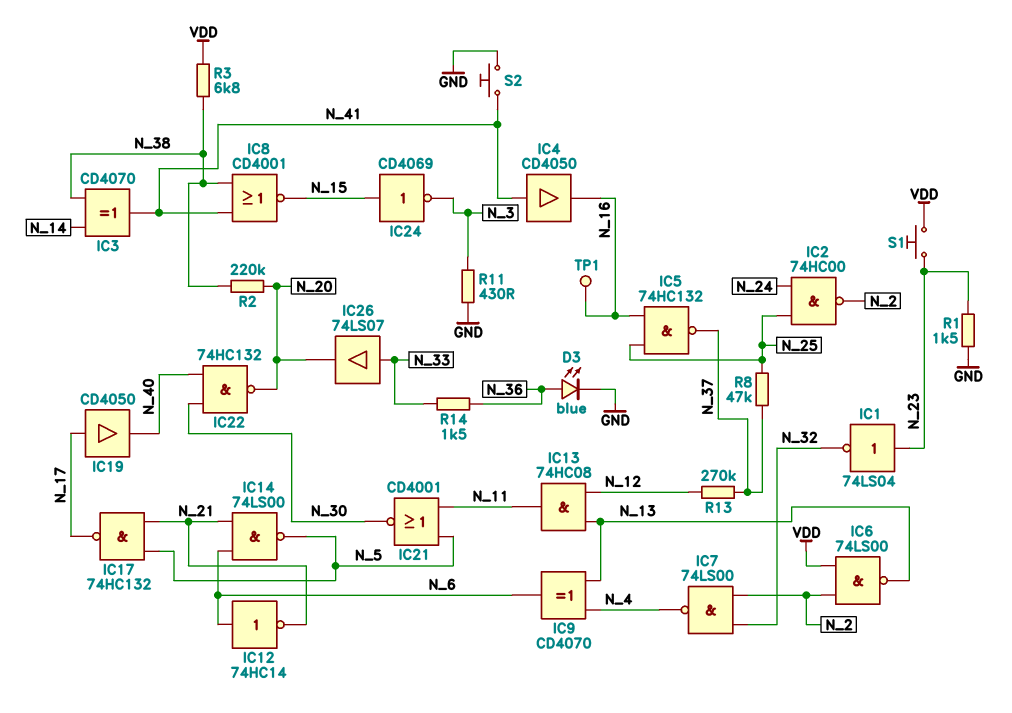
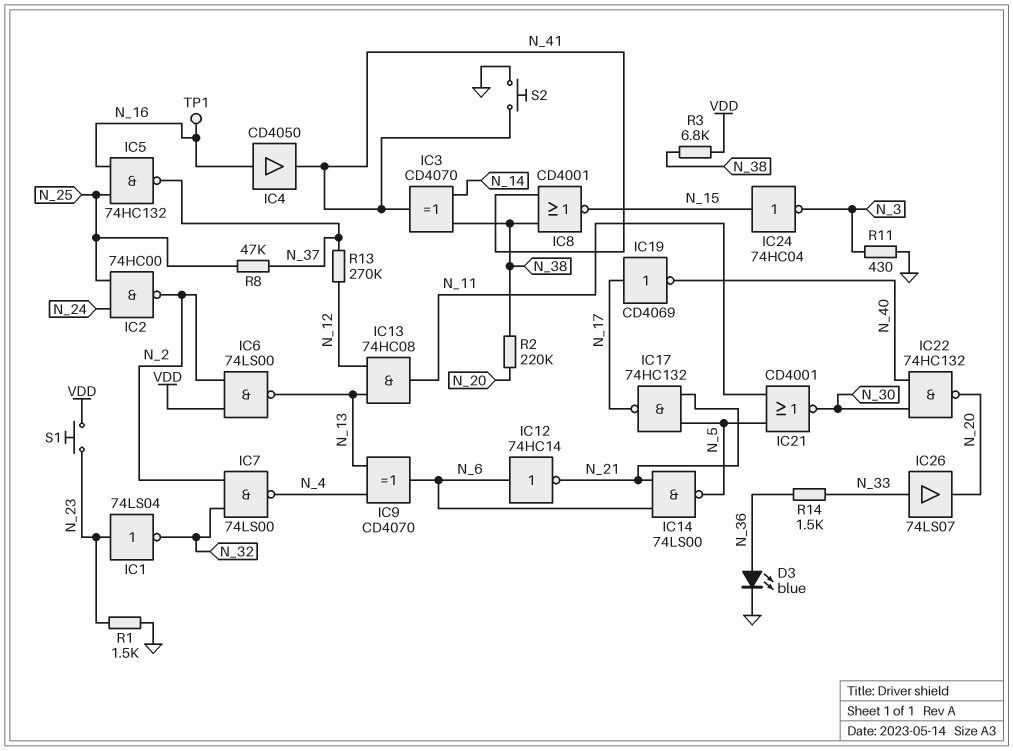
IC4: buffer CD4050 (in N_41, out N_16) -> buffer CD4050 (in N_16, out N_41)
IC19: buffer CD4050 (in N_17, out N_40) -> NOT CD4069 (in N_17, out N_40)
IC24: NOT CD4069 (in N_15, out N_3) -> NOT 74HC04 (in N_15, out N_3)

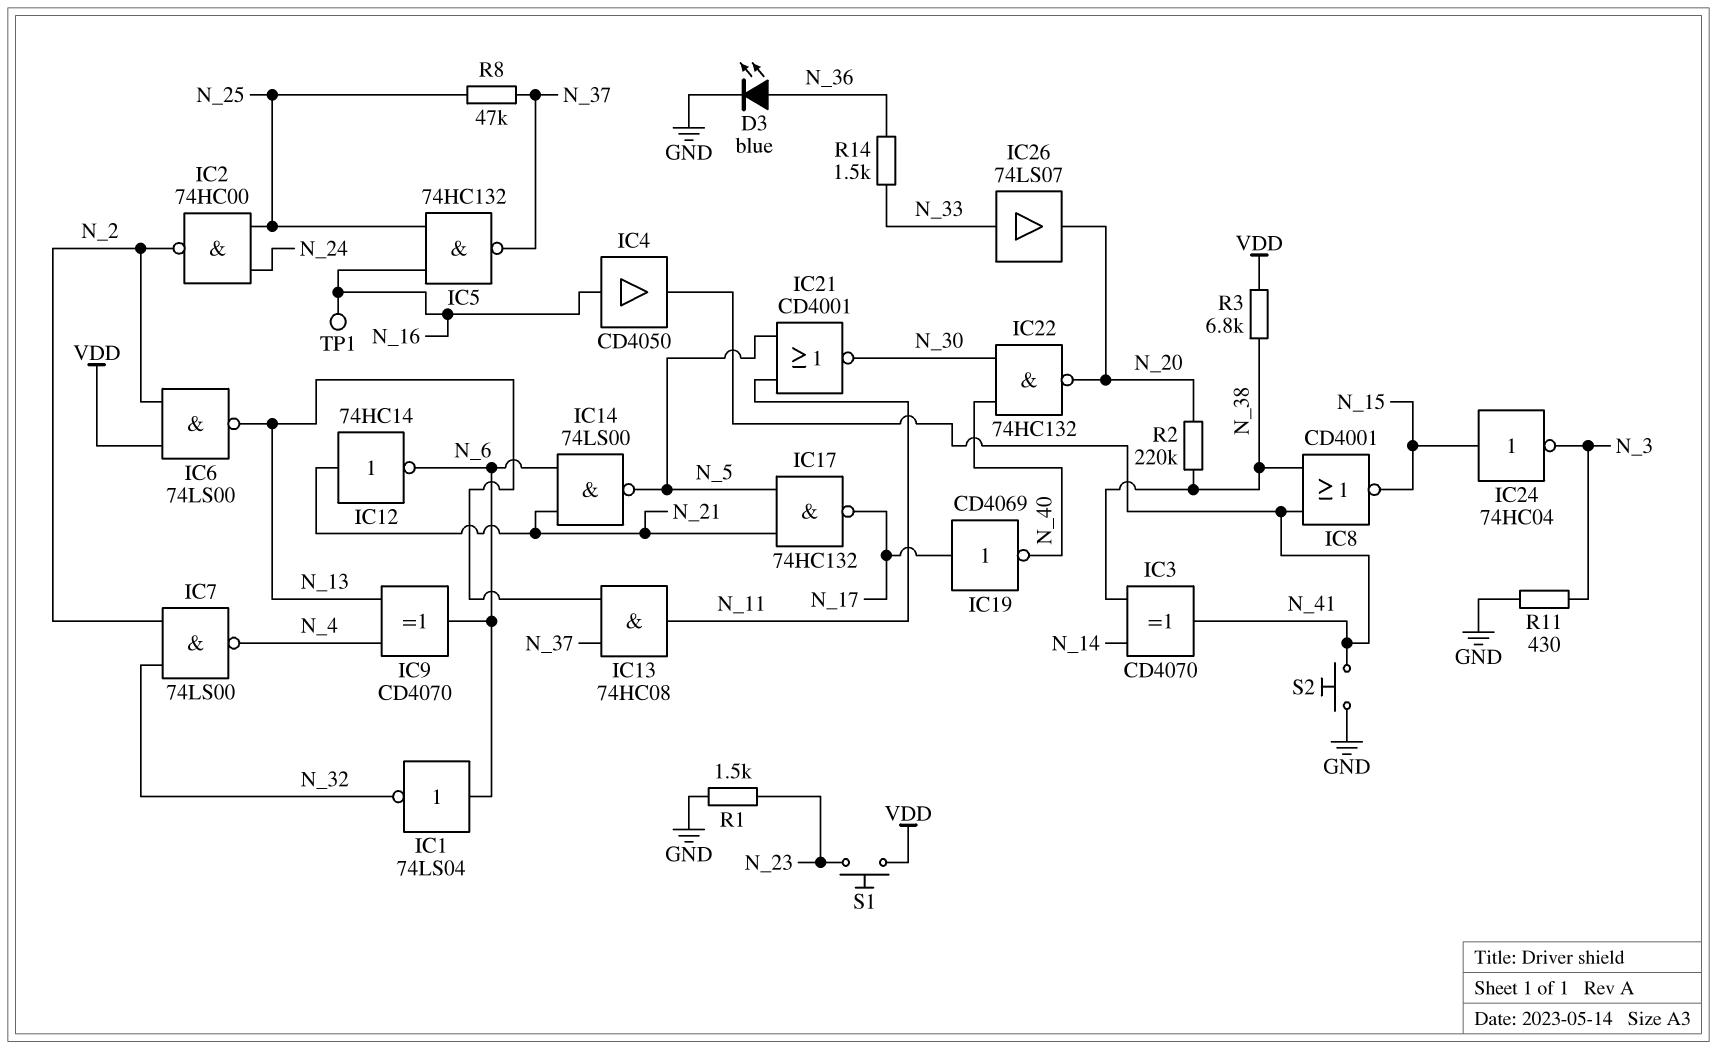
IC1: NOT 74LS04 (in N_23, out N_32) -> NOT 74LS04 (in N_6, out N_32)
IC12: NOT 74HC14 (in N_6, out N_21) -> NOT 74HC14 (in N_21, out N_6)
IC13: AND 74HC08 (in N_12, in N_13, out N_11) -> AND 74HC08 (in N_13, in N_37, out N_11)
R13: 270k (N_12, N_37) -> none

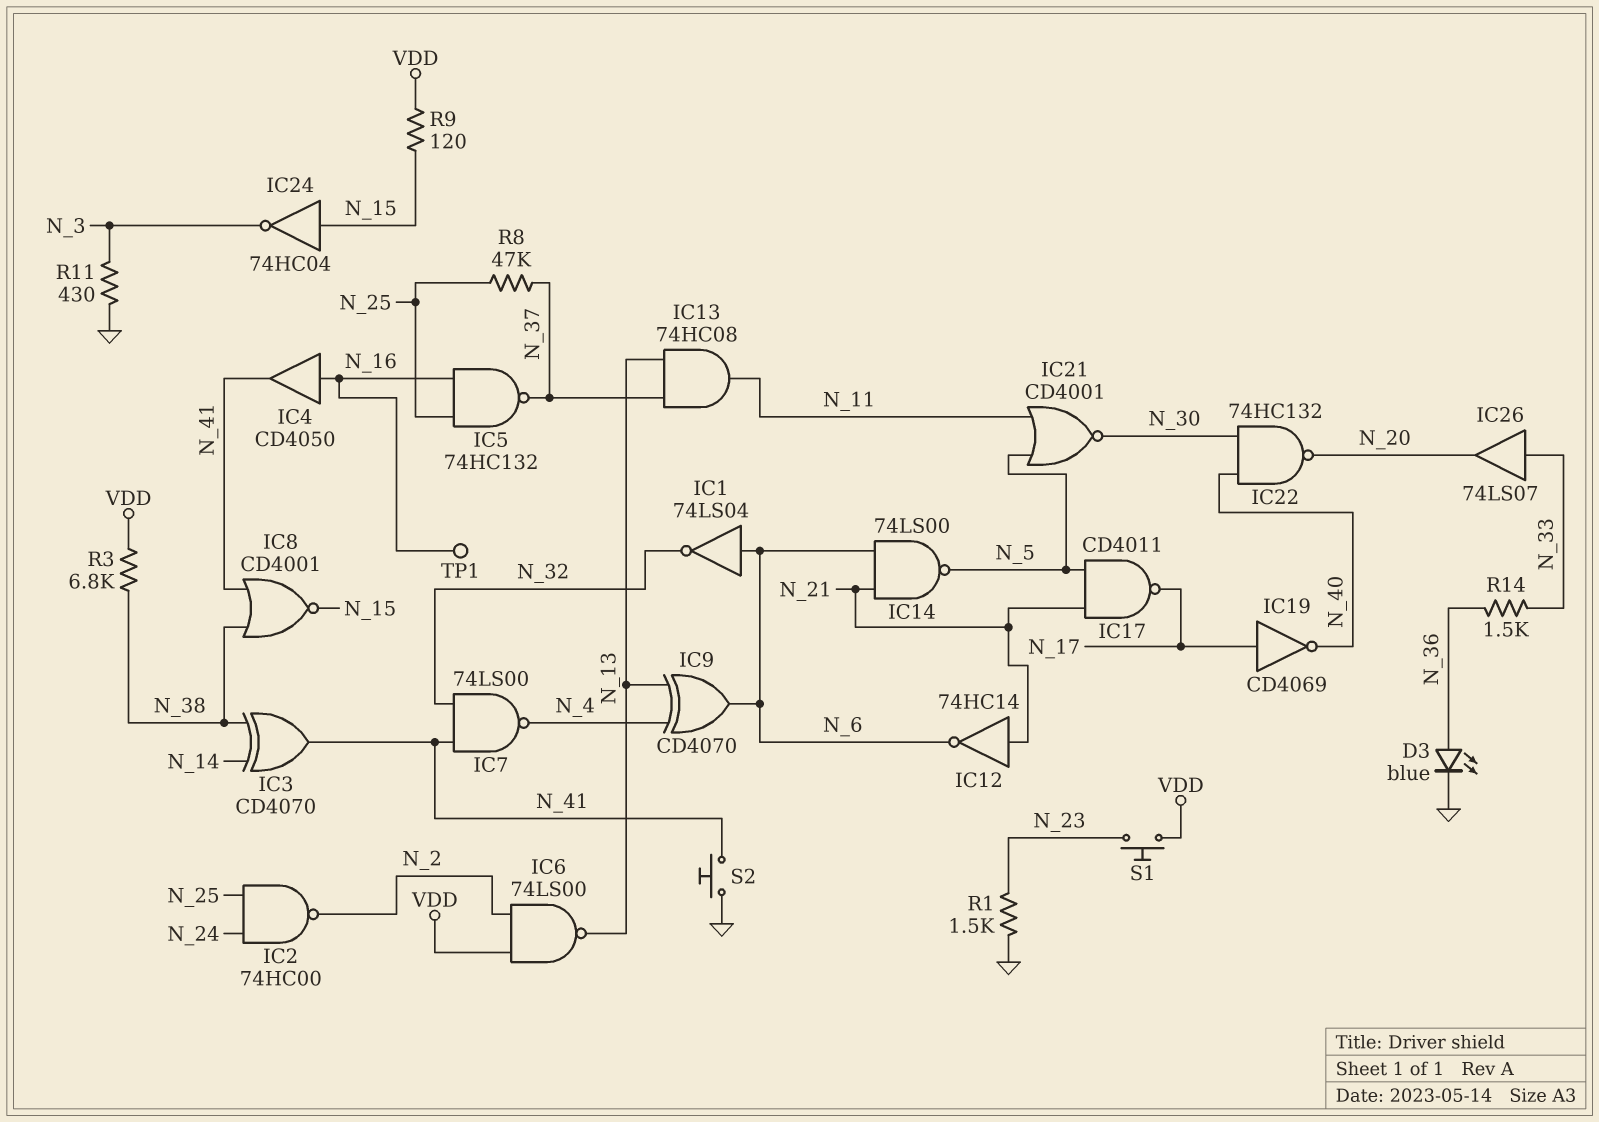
IC7: NAND 74LS00 (in N_2, in N_32, out N_4) -> NAND 74LS00 (in N_32, in N_41, out N_4)
IC17: NAND 74HC132 (in N_5, in N_21, out N_17) -> NAND CD4011 (in N_5, in N_21, out N_17)
R2: 220k (N_20, N_38) -> none
R9: none -> 120 (N_15, VDD)

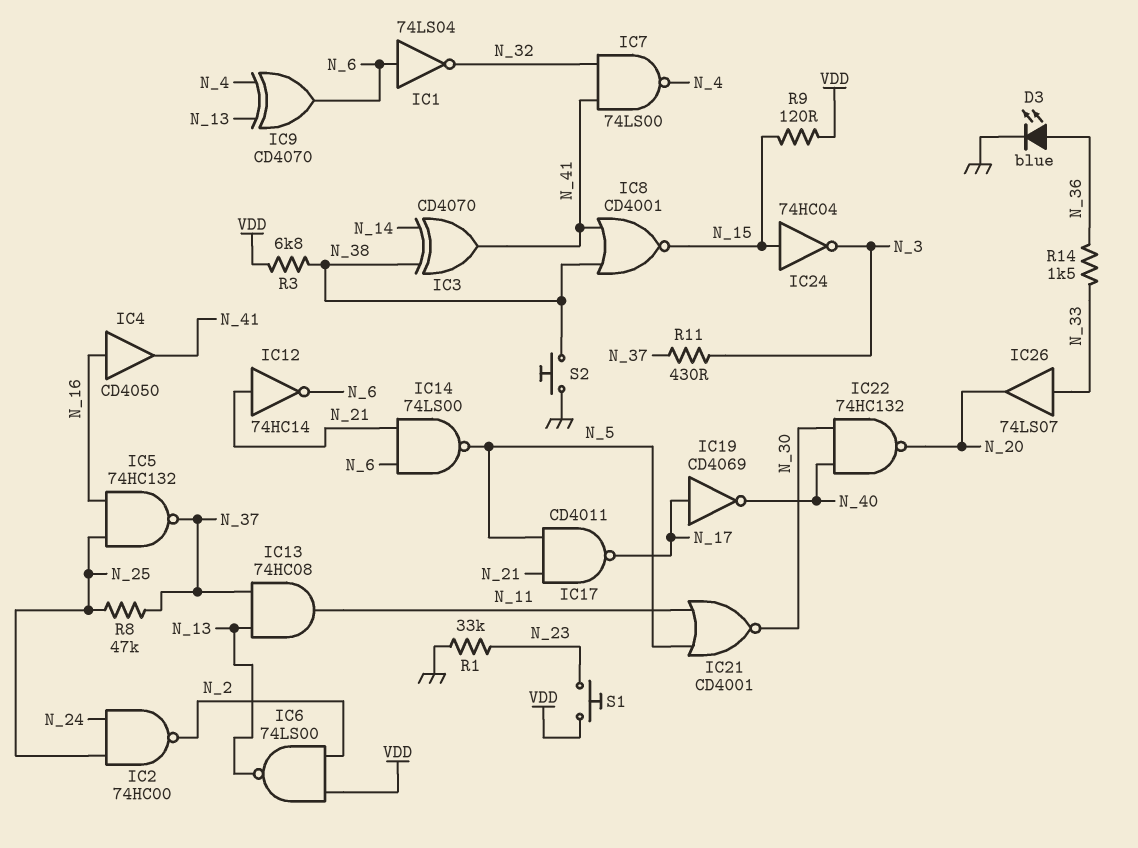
R1: 1.5k (GND, N_23) -> 33k (GND, N_23)
R11: 430 (GND, N_3) -> 430 (N_3, N_37)
S2: button (GND, N_41) -> button (GND, N_38)
TP1: test point (N_16) -> none

